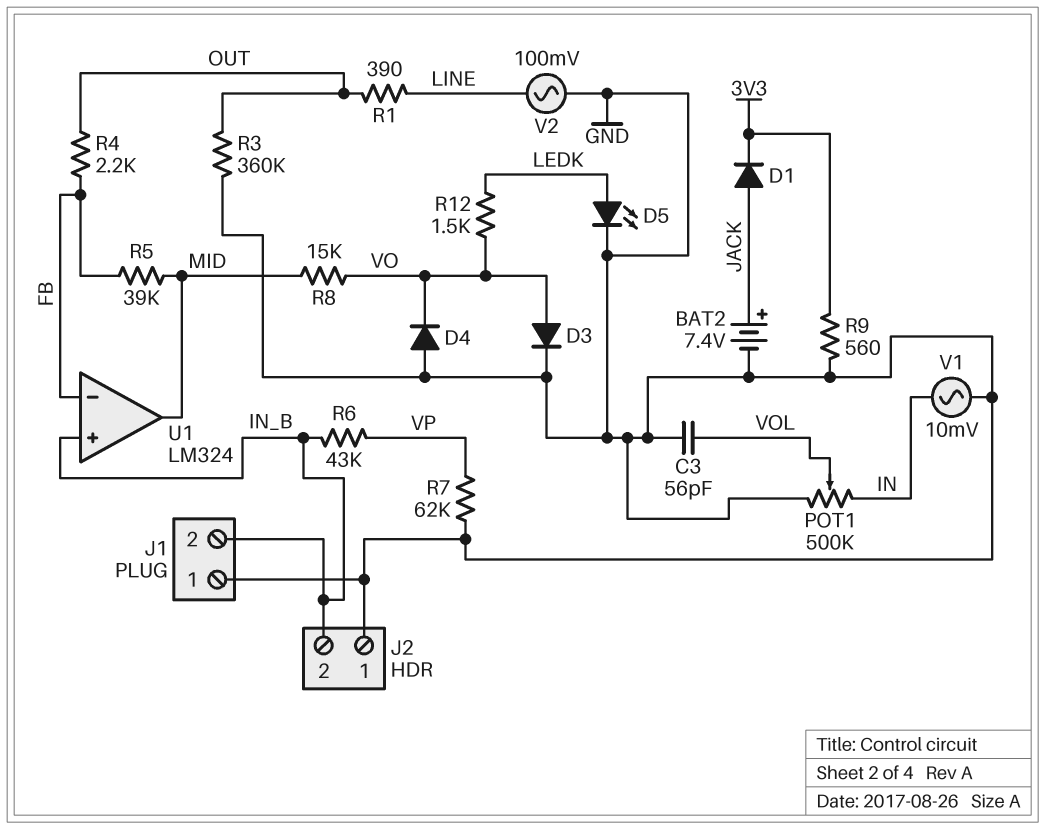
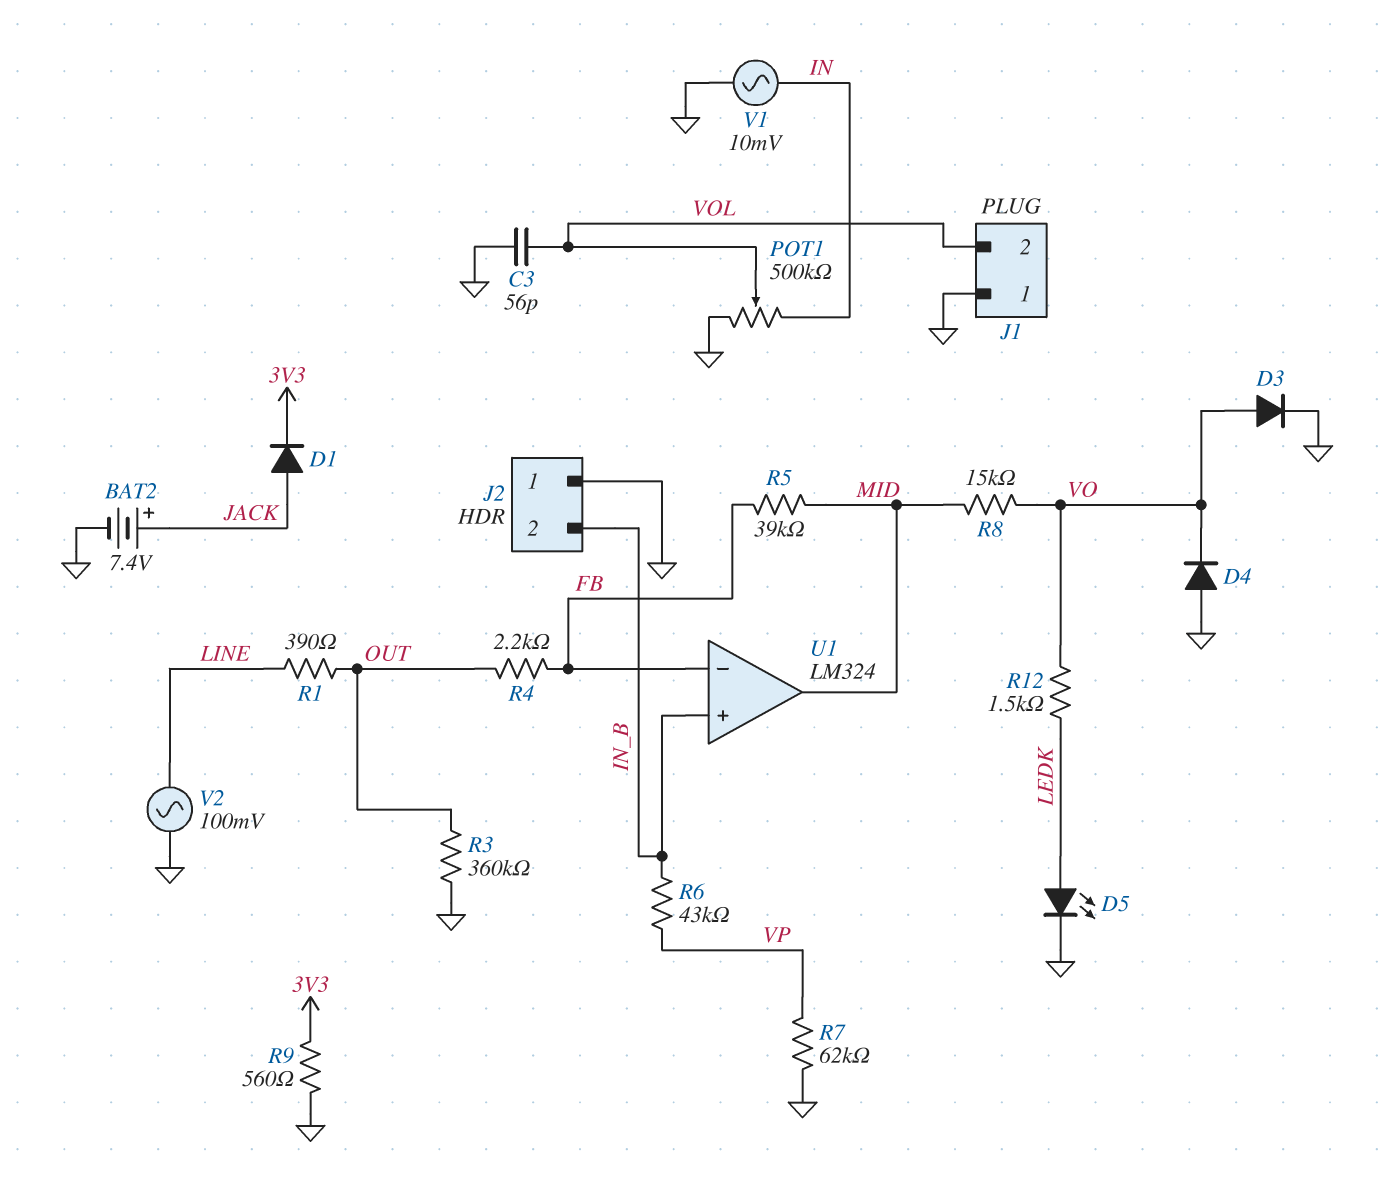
J1 pin 2: IN_B -> VOL

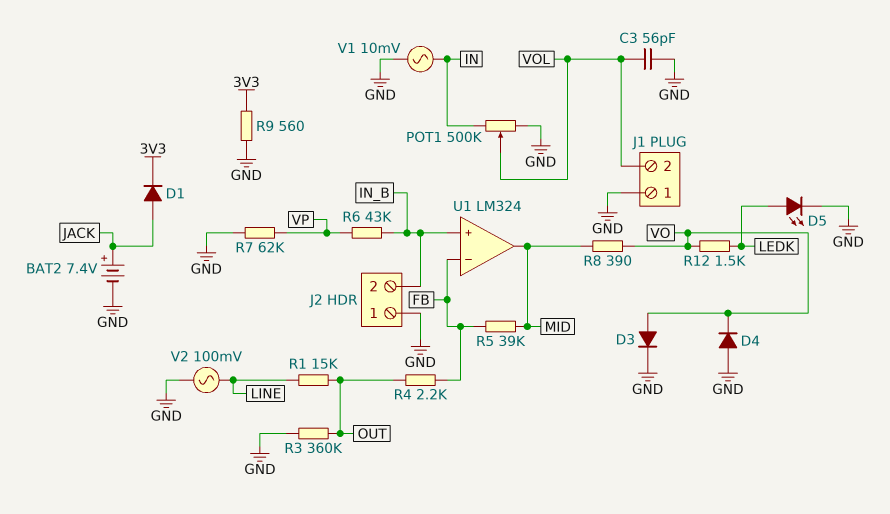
R1: 390 (LINE, OUT) -> 15k (LINE, OUT)
R8: 15k (MID, VO) -> 390 (MID, VO)

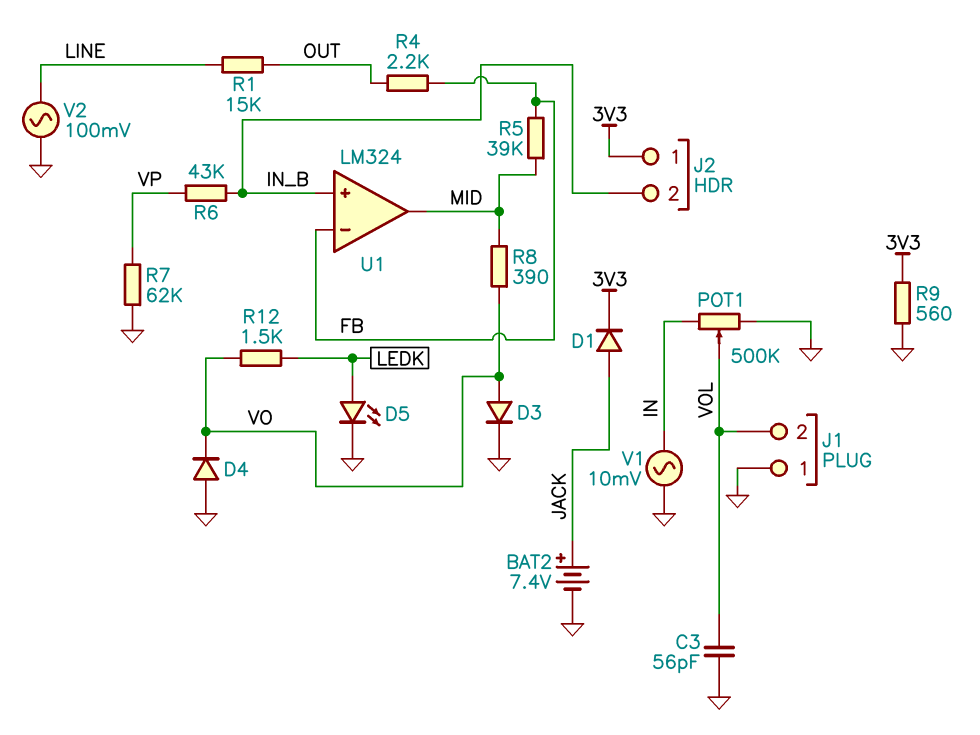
J2 pin 1: GND -> 3V3
R3: 360k (GND, OUT) -> none

